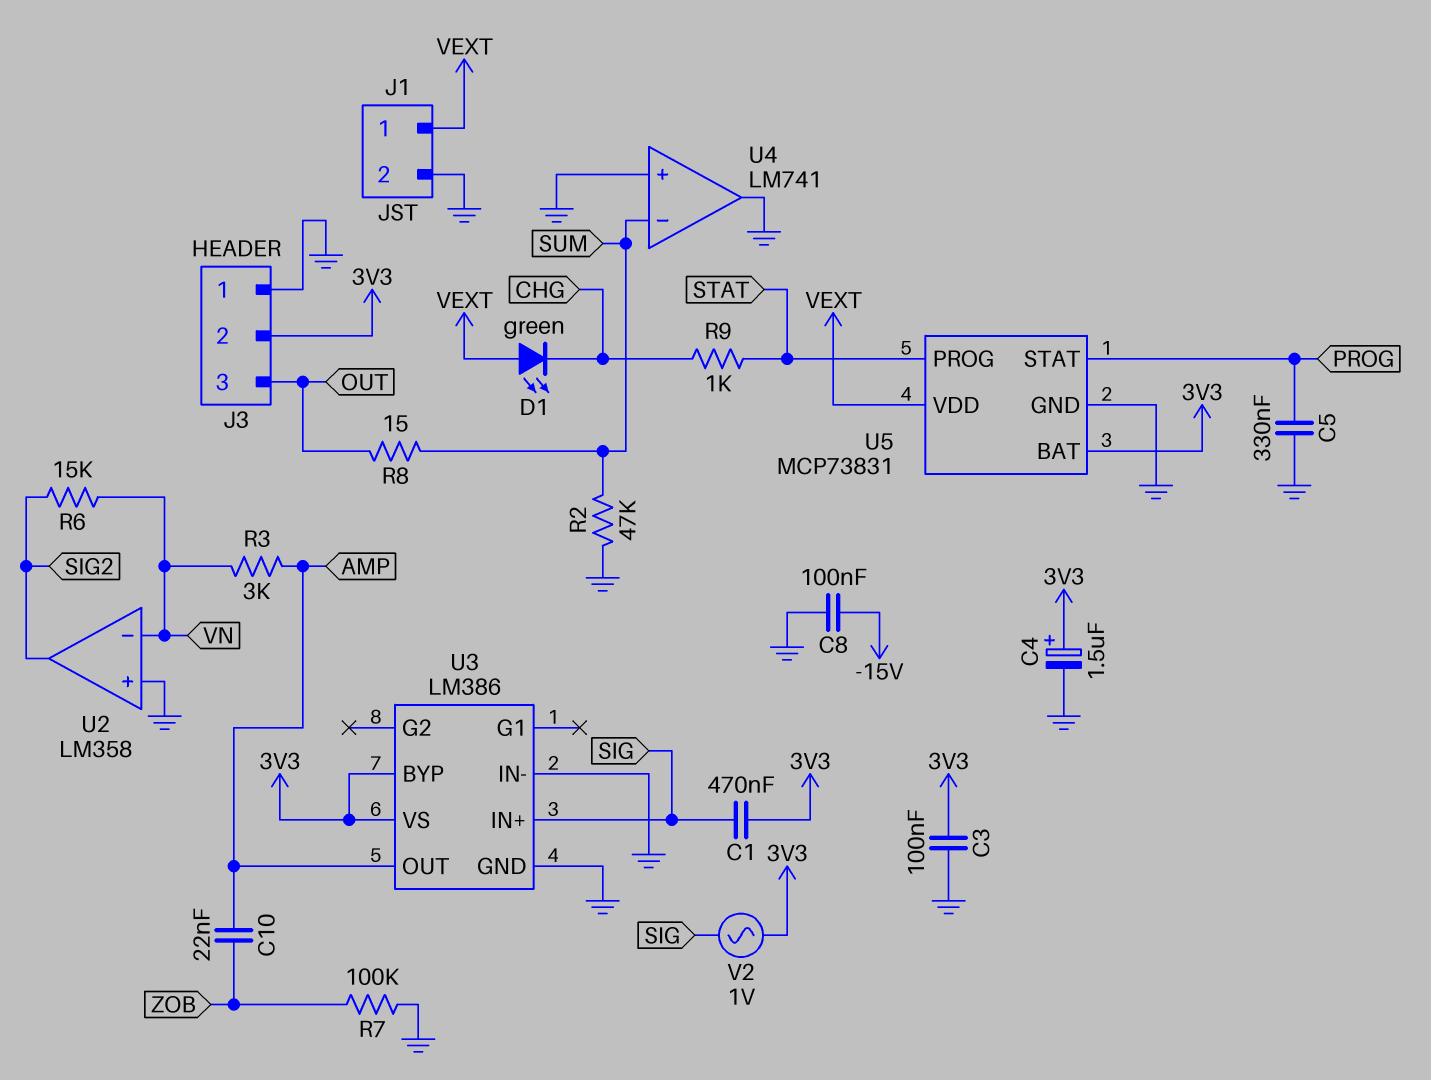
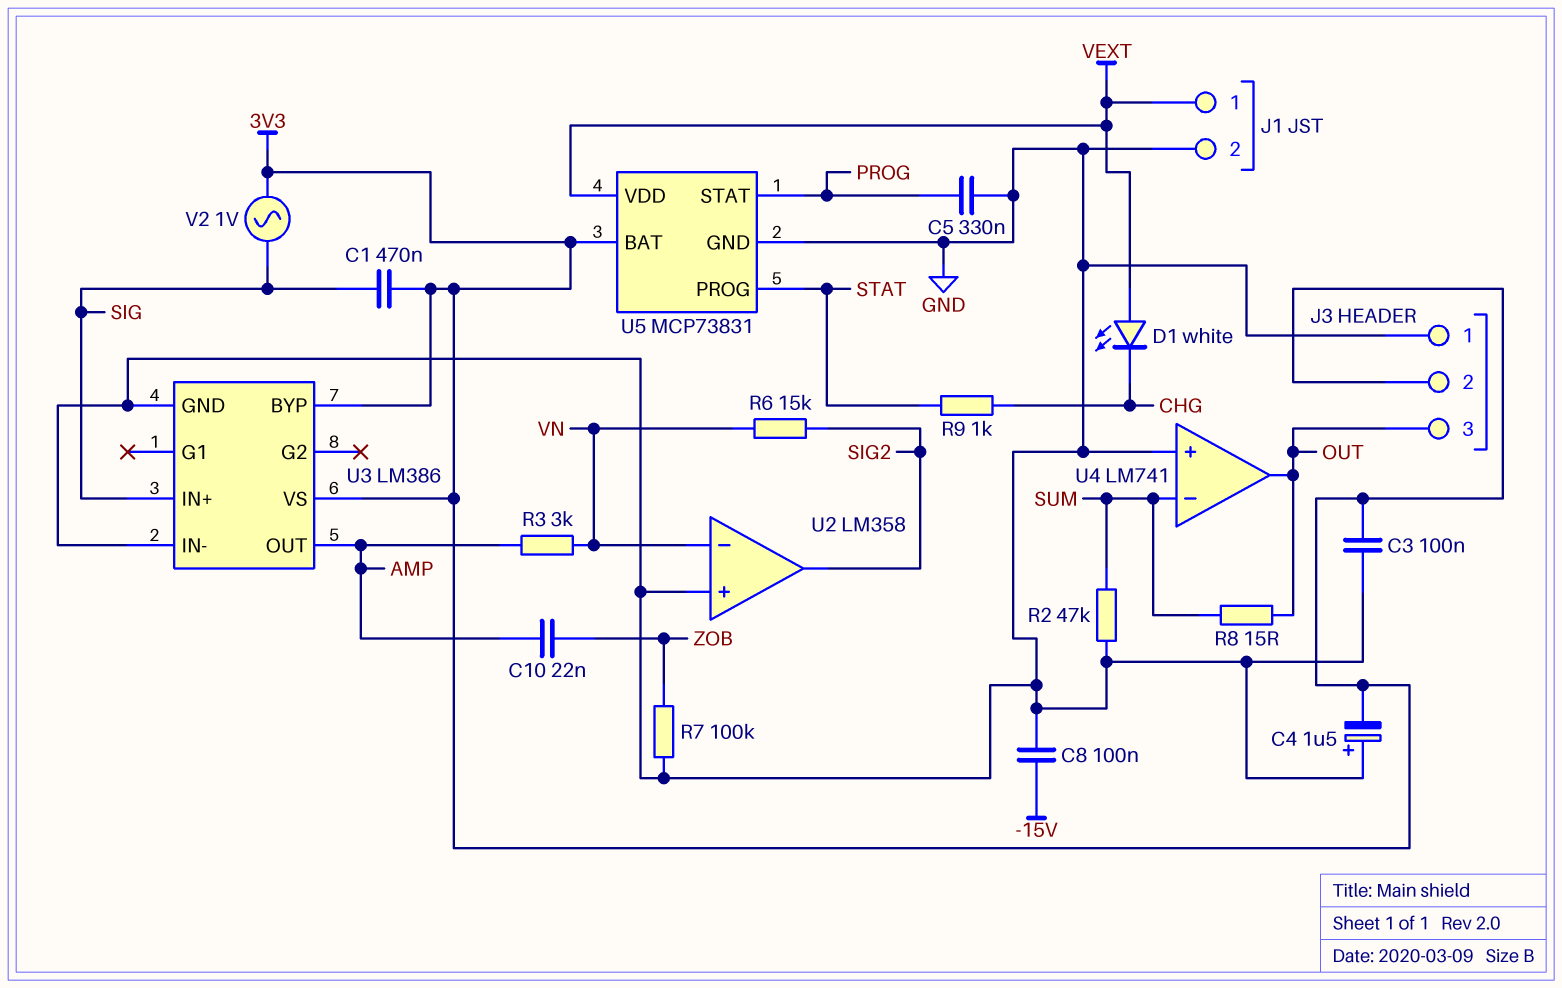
C4: 1.5uF (plus 3V3, minus GND) -> 1.5uF (plus GND, minus 3V3)
D1: LED green (A VEXT, K CHG) -> LED white (A VEXT, K CHG)
U4 pin out: GND -> OUT

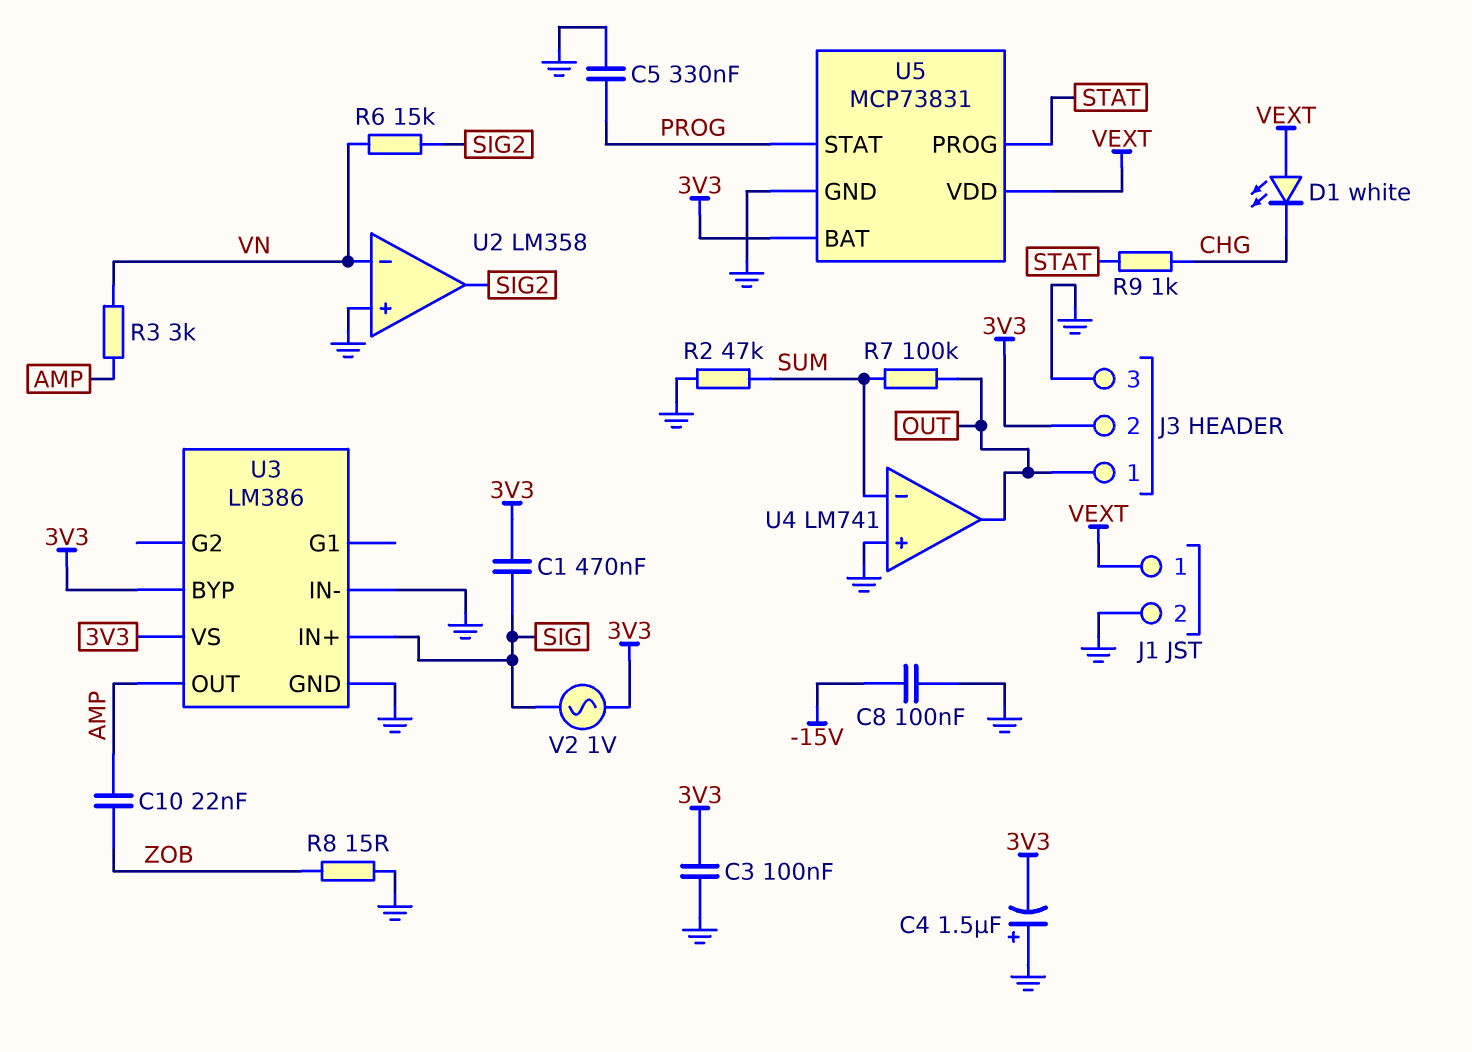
J3 pin 1: GND -> OUT
J3 pin 3: OUT -> GND
R7: 100k (GND, ZOB) -> 100k (OUT, SUM)
R8: 15 (OUT, SUM) -> 15 (GND, ZOB)

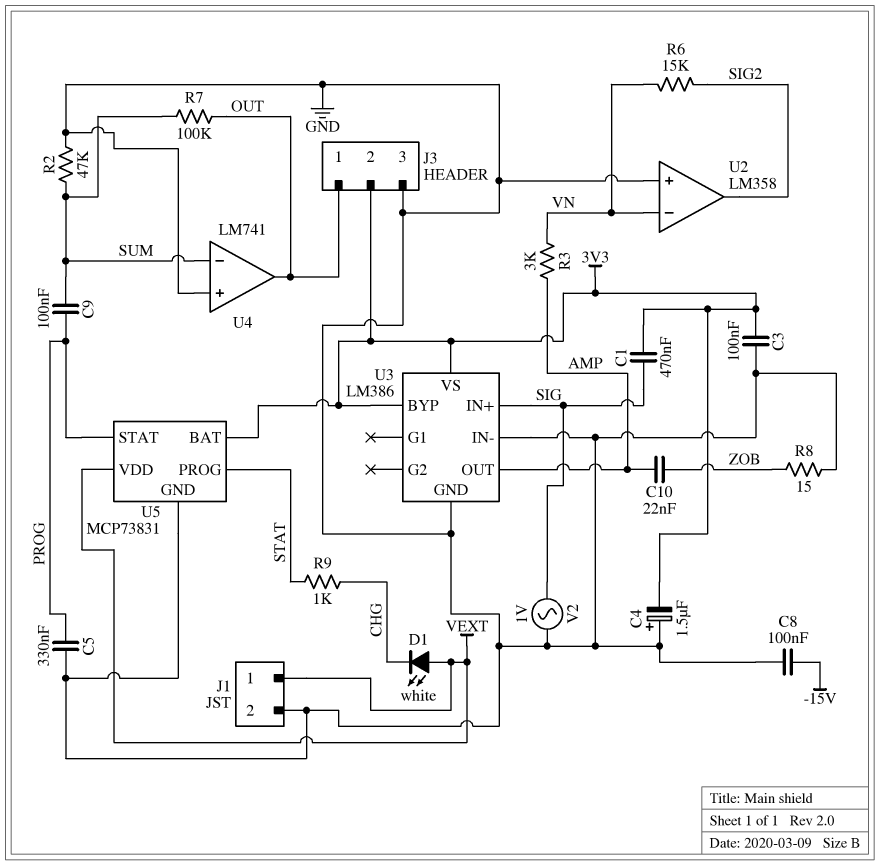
C9: none -> 100nF (PROG, SUM)
V2: AC 1V (3V3, SIG) -> AC 1V (GND, SIG)

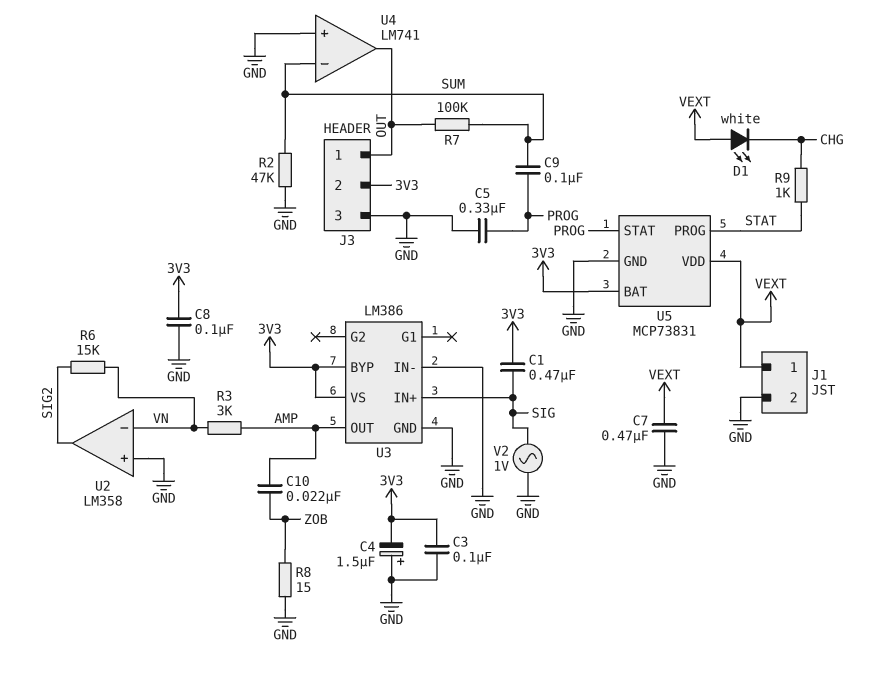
C7: none -> 470nF (GND, VEXT)
C8: 100nF (-15V, GND) -> 100nF (3V3, GND)

